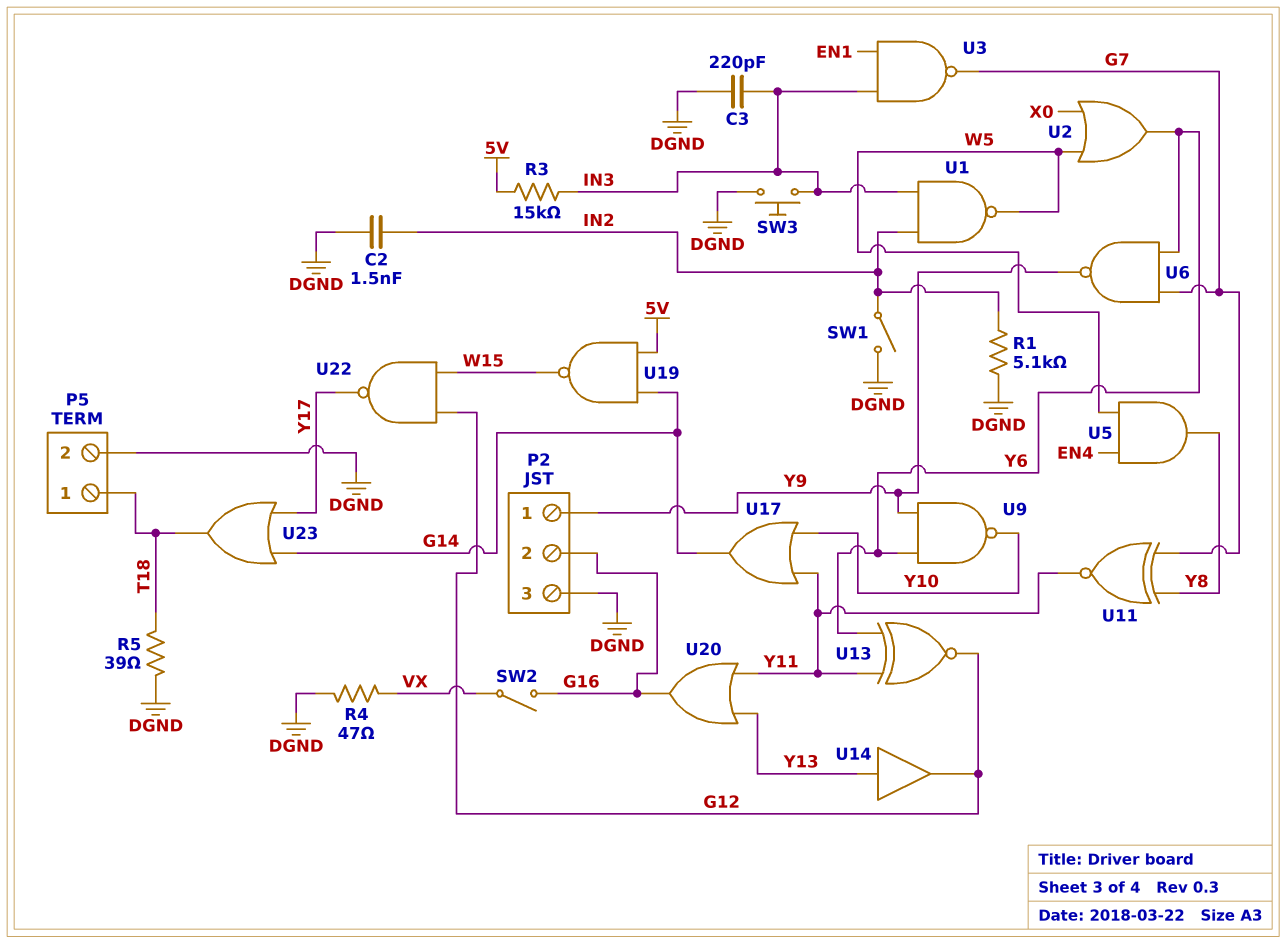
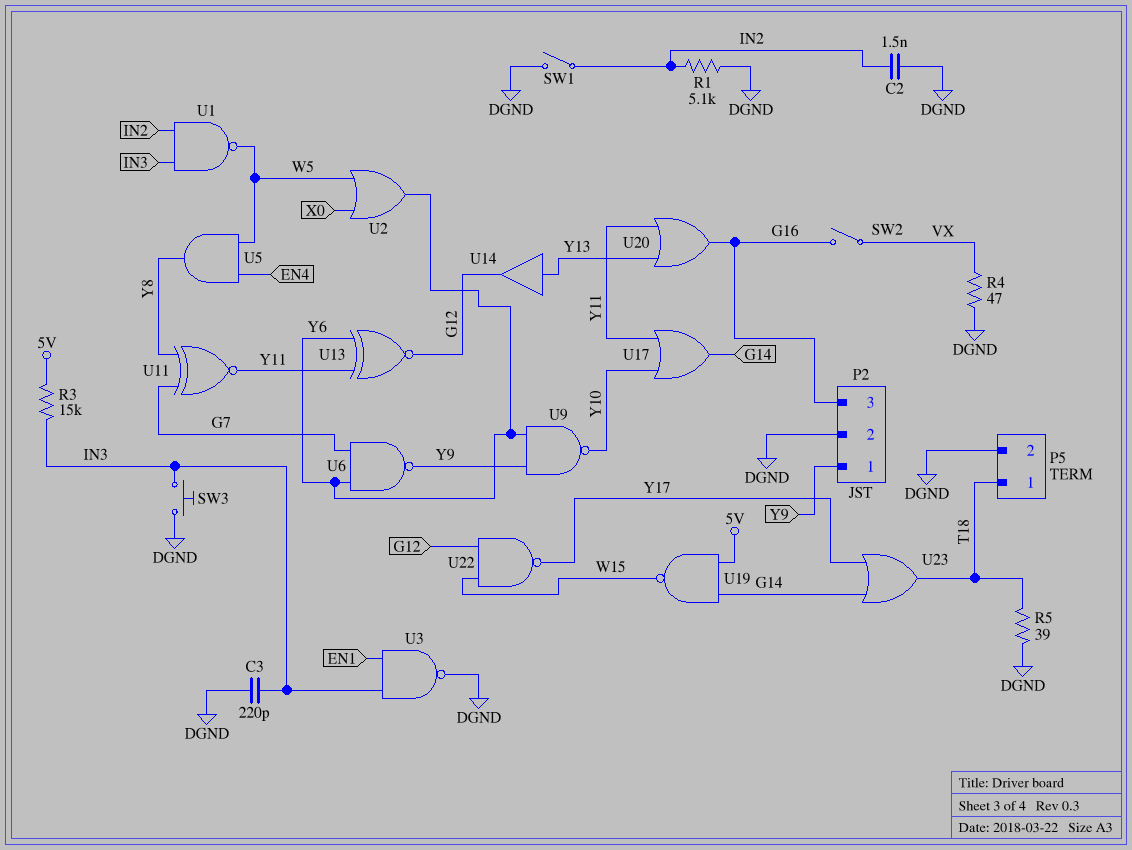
P2 pin 2: G16 -> DGND
P2 pin 3: DGND -> G16
U3: NAND (in EN1, in IN3, out G7) -> NAND (in EN1, in IN3, out DGND)

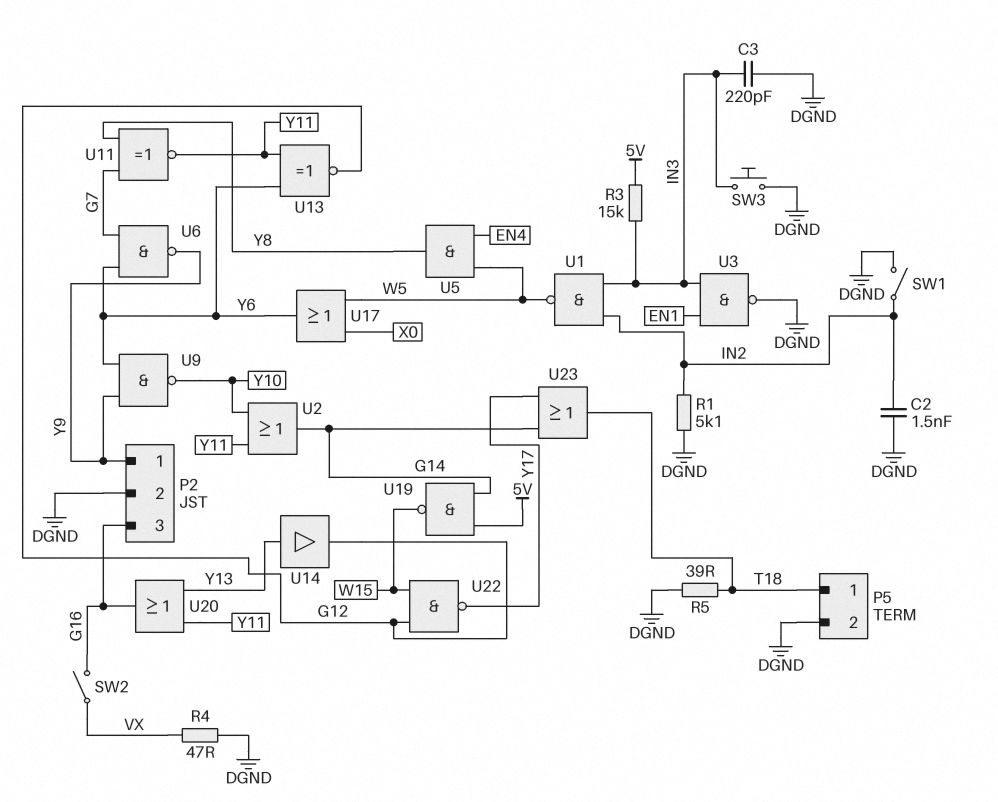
U2: OR (in W5, in X0, out Y6) -> OR (in Y10, in Y11, out G14)
U17: OR (in Y10, in Y11, out G14) -> OR (in W5, in X0, out Y6)

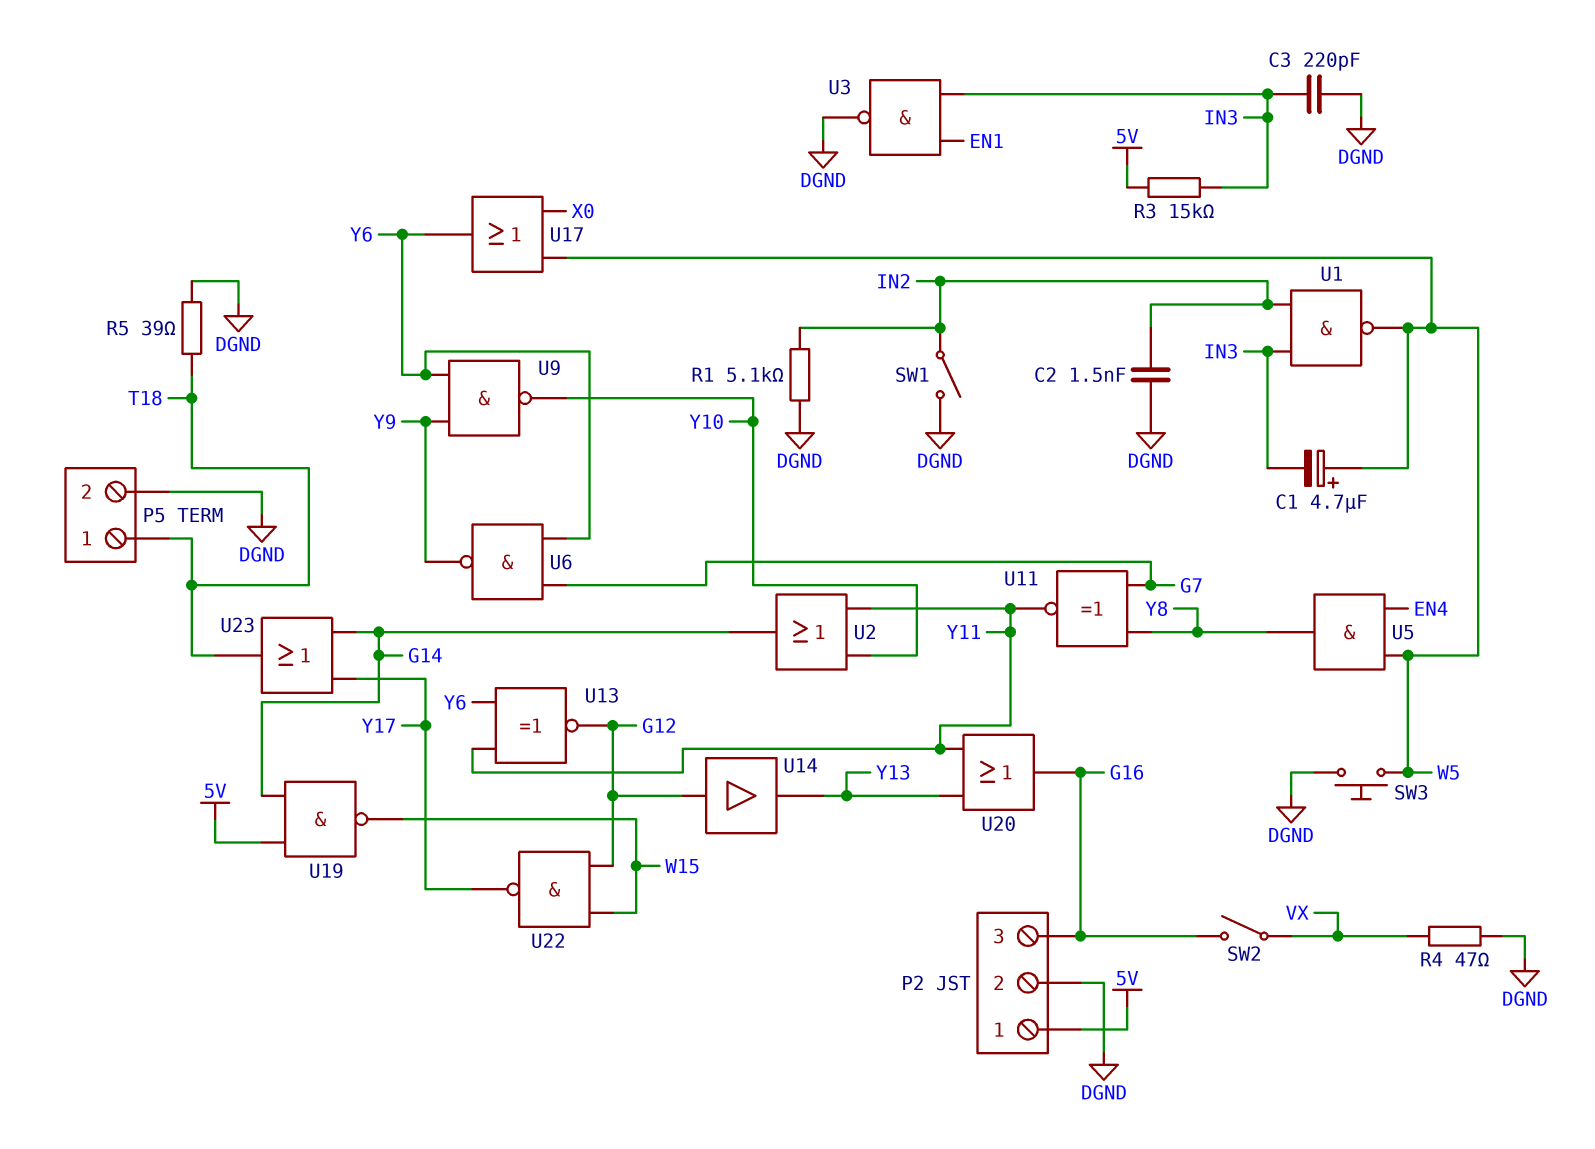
C1: none -> 4.7uF (plus W5, minus IN3)
P2 pin 1: Y9 -> 5V
SW3: button (DGND, IN3) -> button (DGND, W5)
U14: buffer (in Y13, out G12) -> buffer (in G12, out Y13)

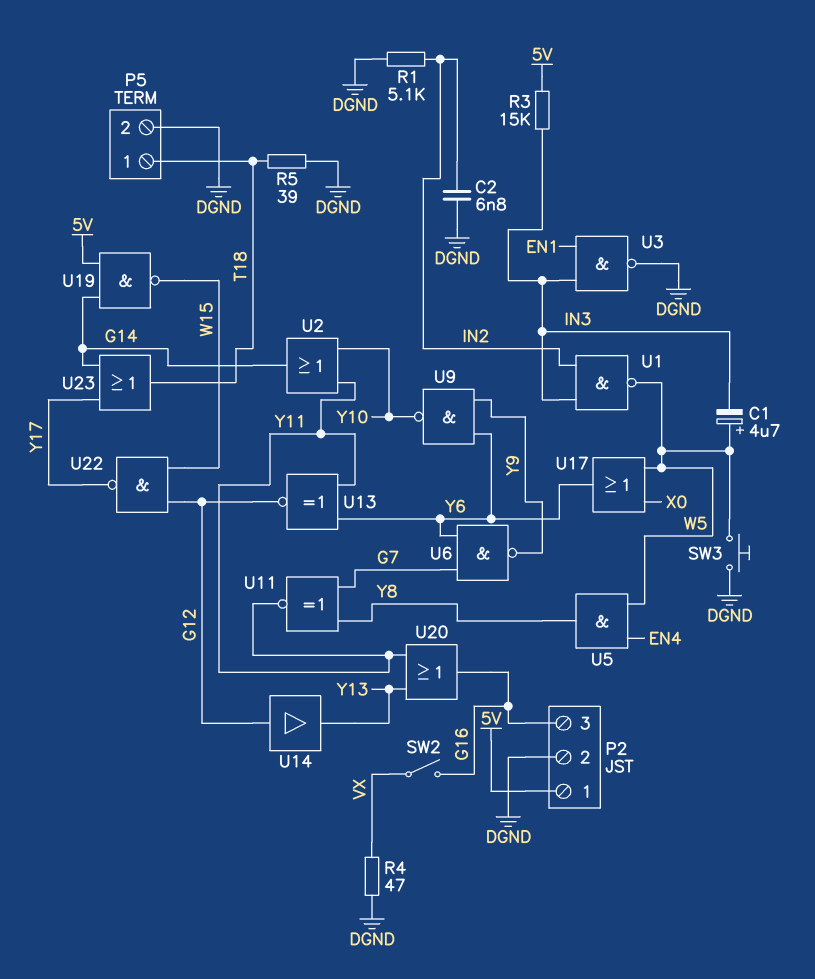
C2: 1.5nF (DGND, IN2) -> 6.8nF (DGND, IN2)
C3: 220pF (DGND, IN3) -> none
SW1: switch (DGND, IN2) -> none

